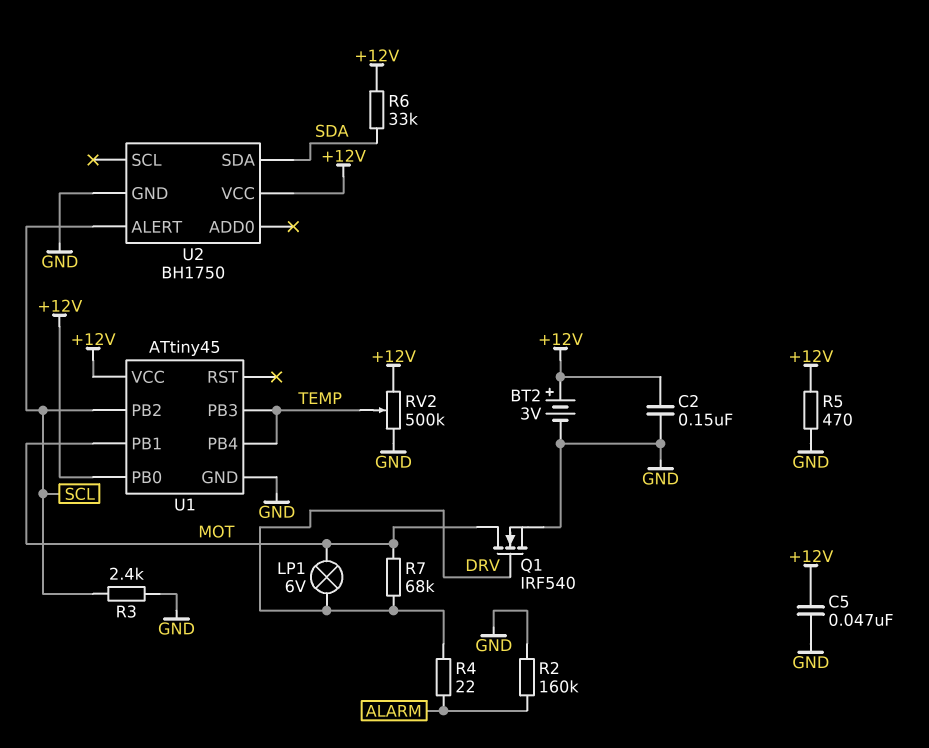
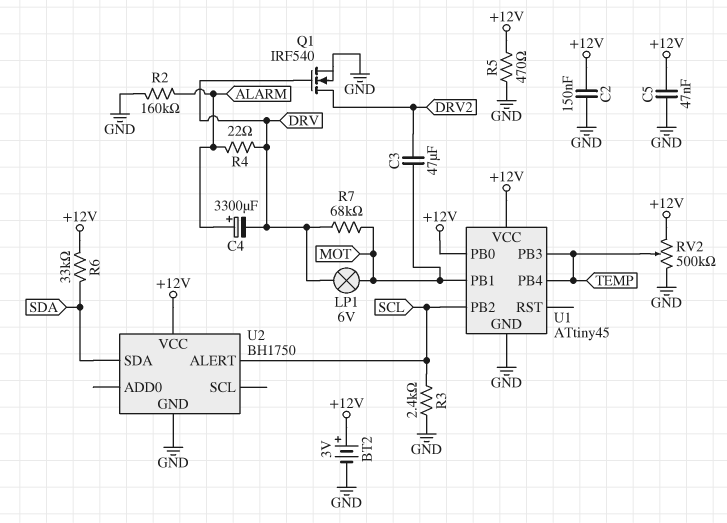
C3: none -> 47uF (DRV2, MOT)
C4: none -> 3300uF (plus ALARM, minus DRV)
Q1: NMOS IRF540 (G DRV, D MOT, S GND) -> NMOS IRF540 (G DRV, D DRV2, S GND)

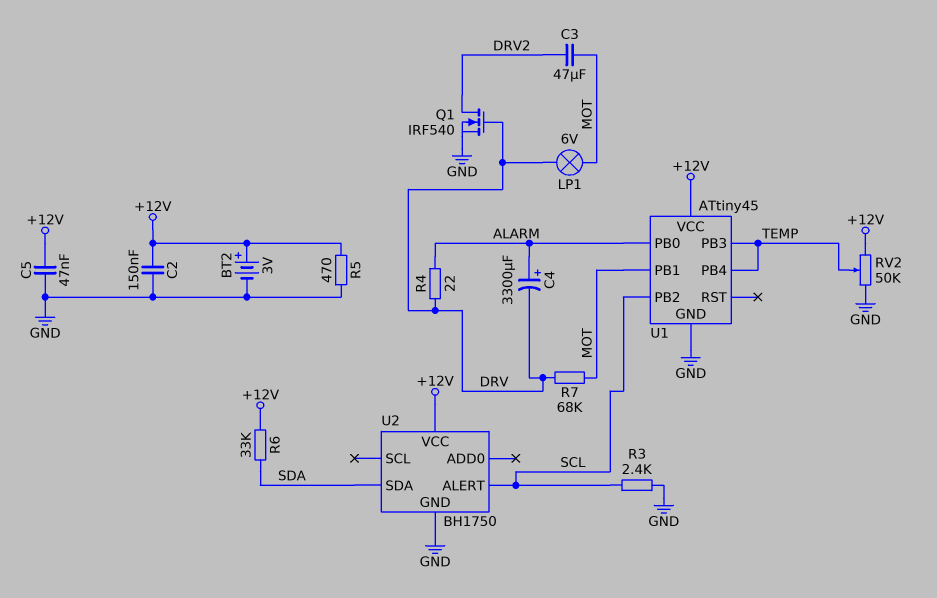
R2: 160k (ALARM, GND) -> none
RV2: 500k (+12V, GND, wiper TEMP) -> 50k (+12V, GND, wiper TEMP)
U1 pin PB0: +12V -> ALARM

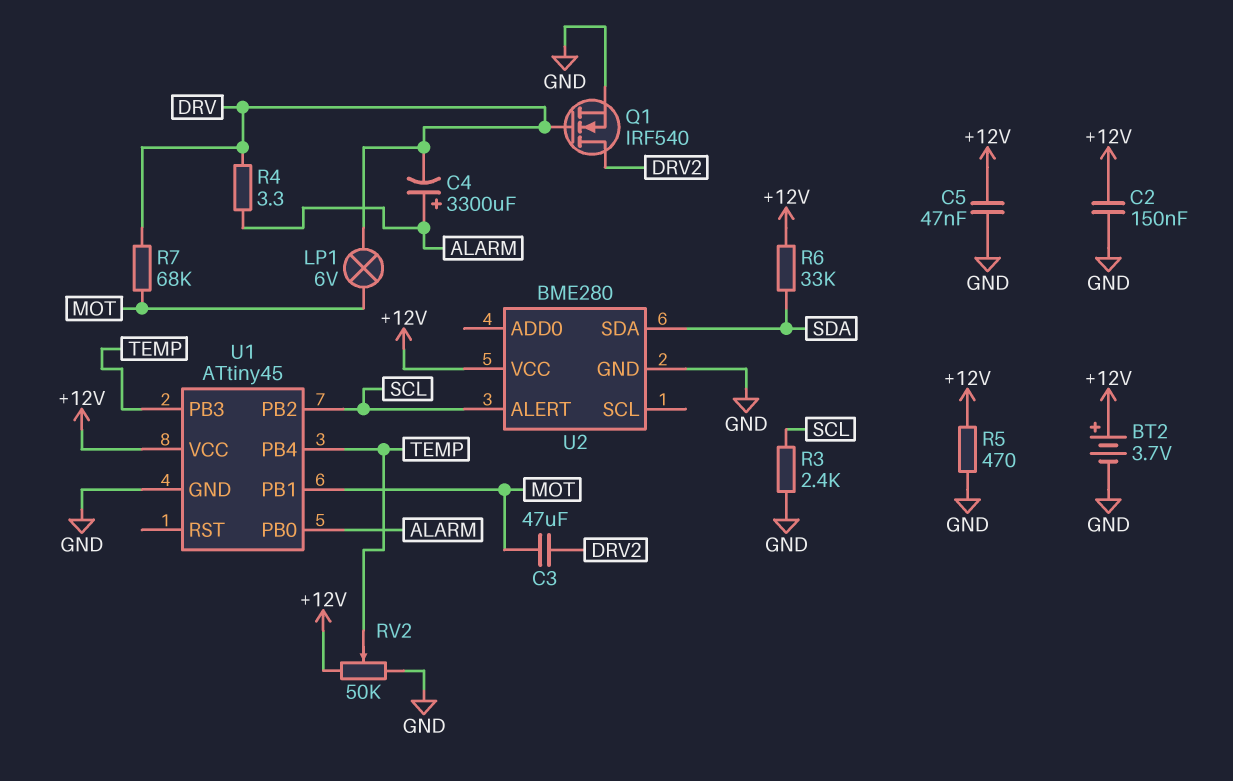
BT2: 3V (plus +12V, minus GND) -> 3.7V (plus +12V, minus GND)
R4: 22 (ALARM, DRV) -> 3.3 (ALARM, DRV)
U2: BH1750 -> BME280

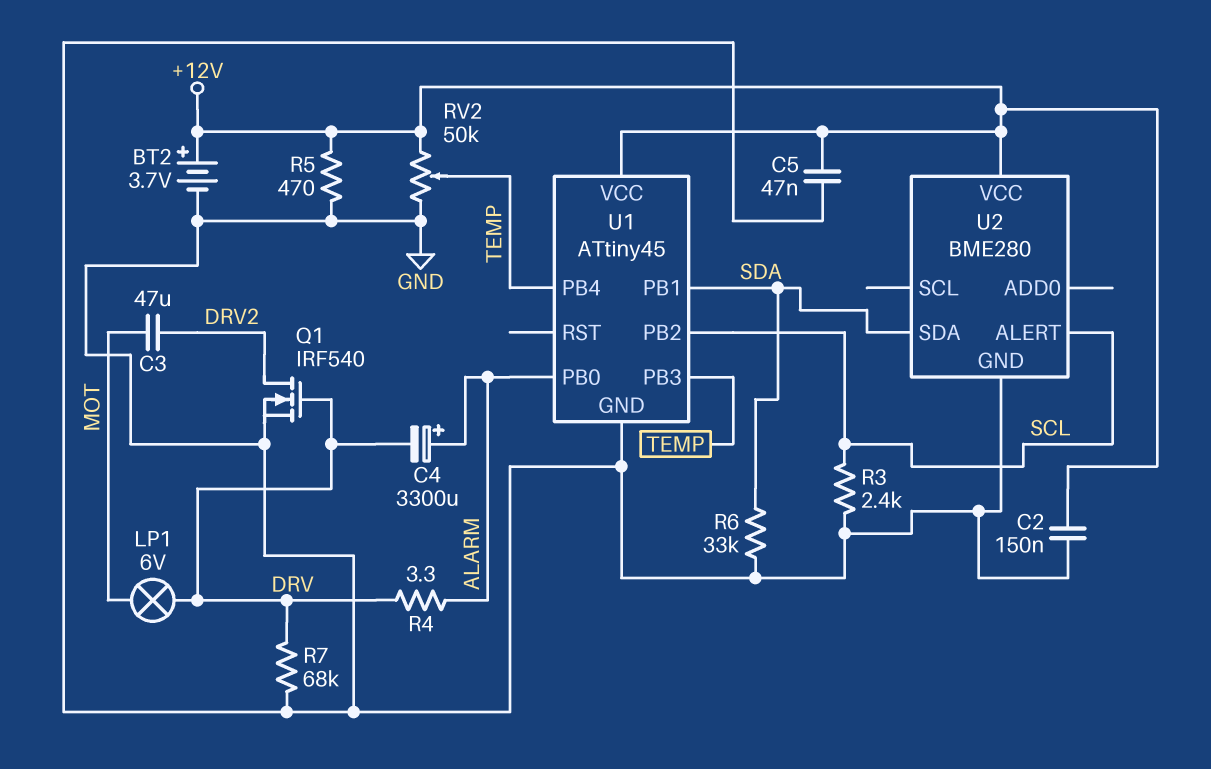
R6: 33k (+12V, SDA) -> 33k (GND, SDA)
R7: 68k (DRV, MOT) -> 68k (DRV, GND)
U1 pin PB1: MOT -> SDA

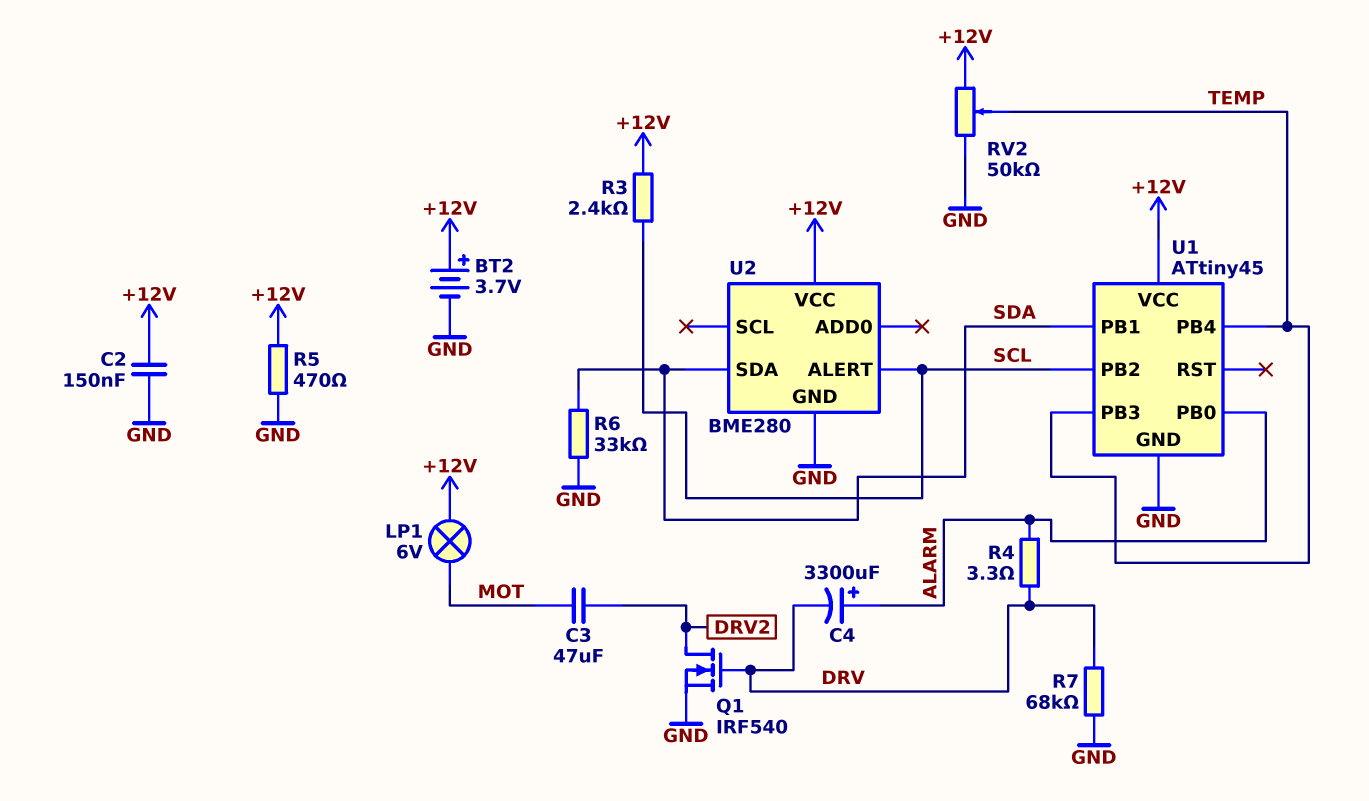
C5: 47nF (+12V, GND) -> none
LP1: lamp 6V (DRV, MOT) -> lamp 6V (+12V, MOT)
R3: 2.4k (GND, SCL) -> 2.4k (+12V, SCL)

